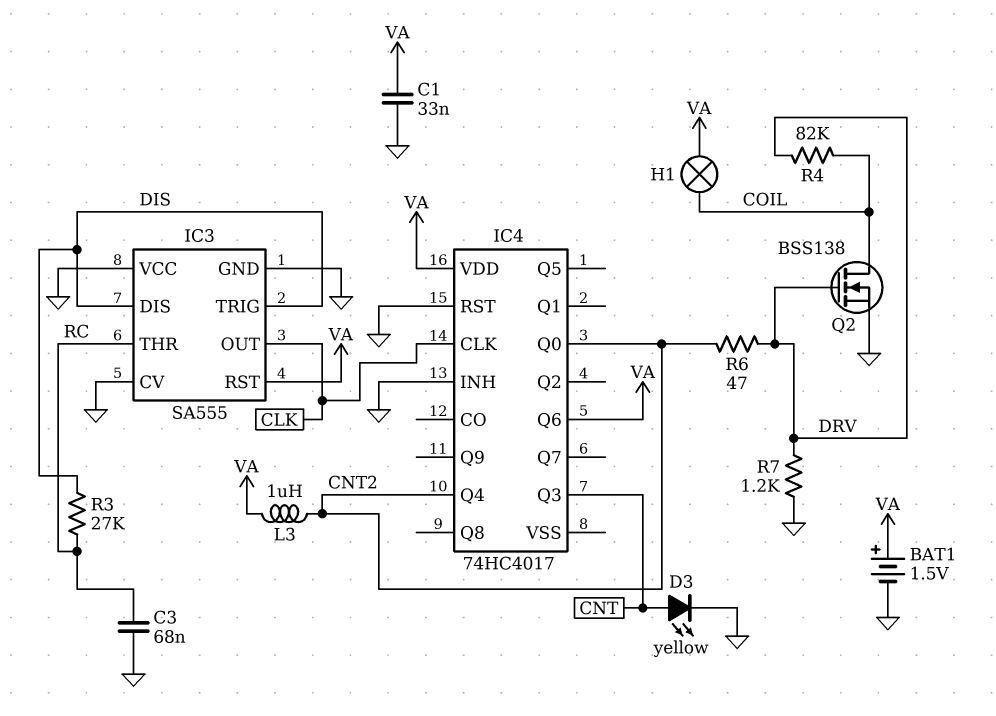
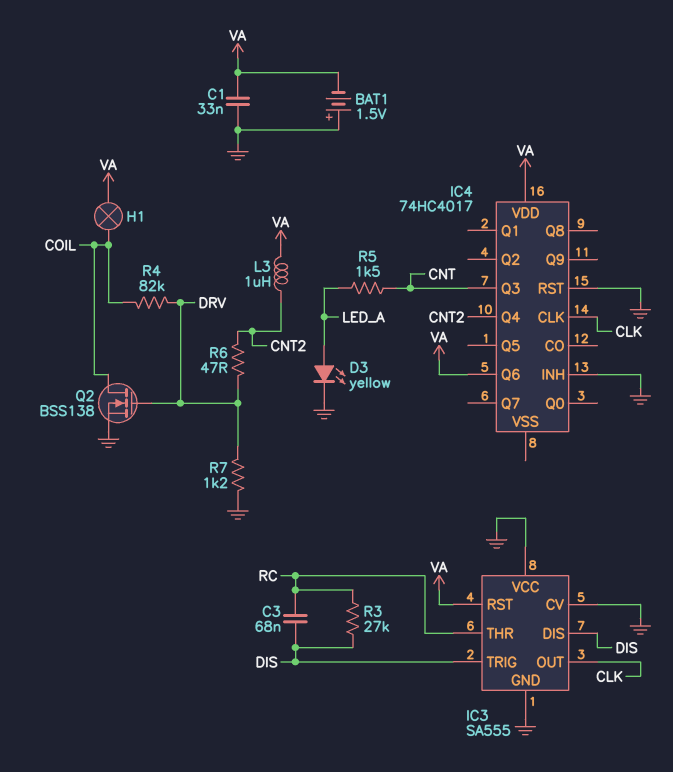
BAT1: 1.5V (plus VA, minus GND) -> 1.5V (plus GND, minus VA)
C3: 68nF (GND, RC) -> 68nF (DIS, RC)
D3: LED yellow (A CNT, K GND) -> LED yellow (A LED_A, K GND)
IC4 pin Q0: CNT2 -> none
R5: none -> 1.5k (CNT, LED_A)

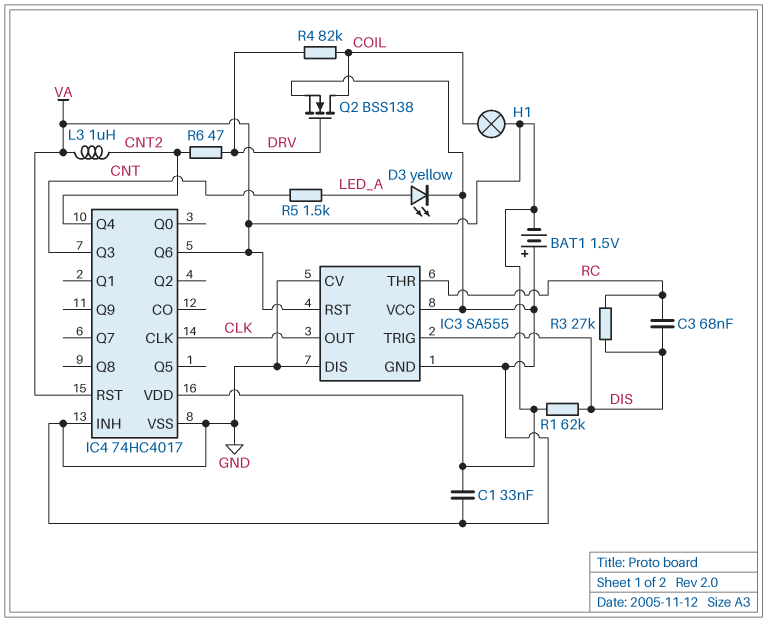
IC3 pin DIS: DIS -> GND
IC4 pin RST: GND -> VA
IC4 pin VSS: none -> GND
R1: none -> 62k (DIS, VA)
R7: 1.2k (DRV, GND) -> none

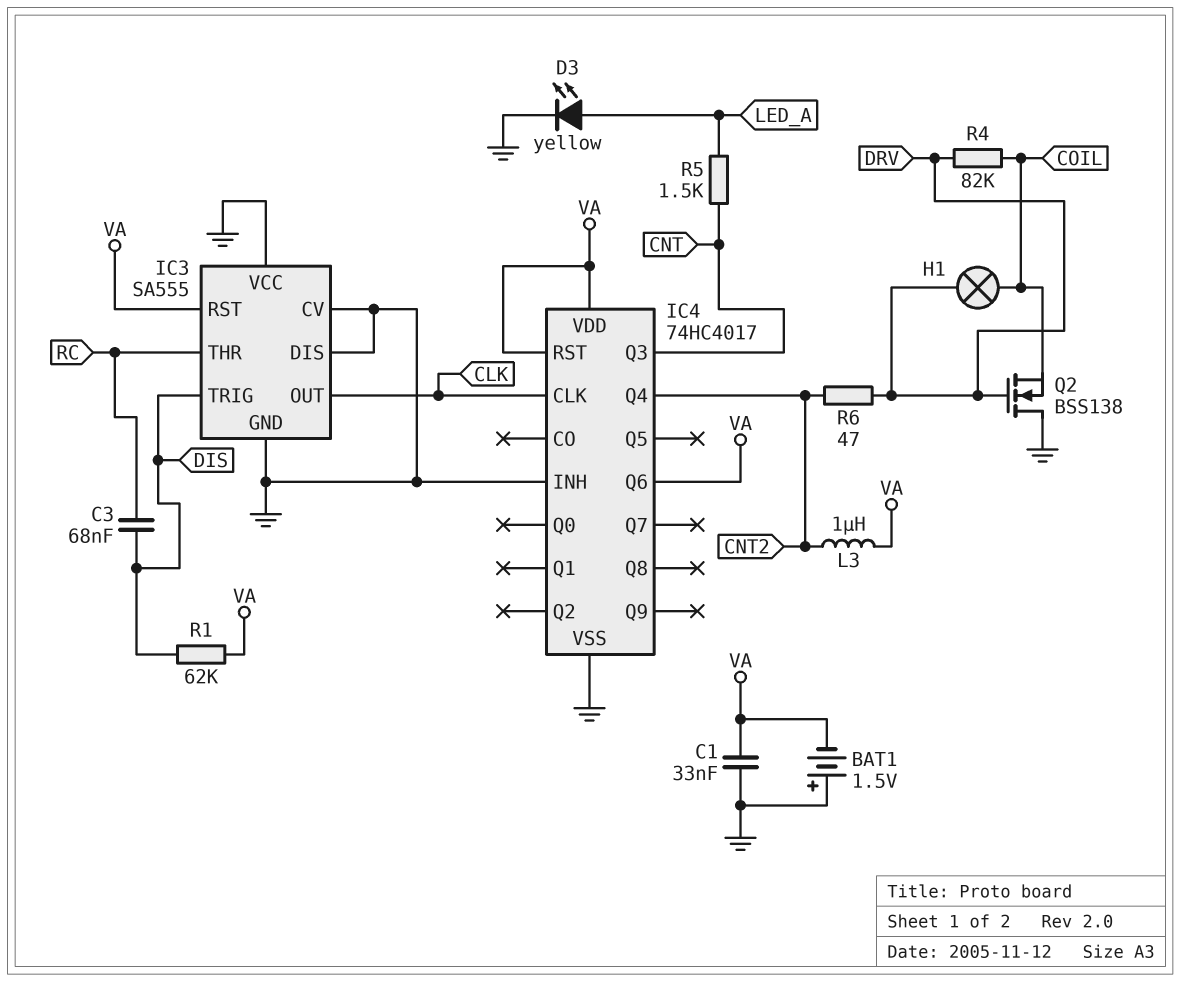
H1: lamp (COIL, VA) -> lamp (COIL, DRV)
Q2: NMOS BSS138 (G DRV, D COIL, S GND) -> NMOS BSS138 (G DRV, D GND, S COIL)
R3: 27k (DIS, RC) -> none

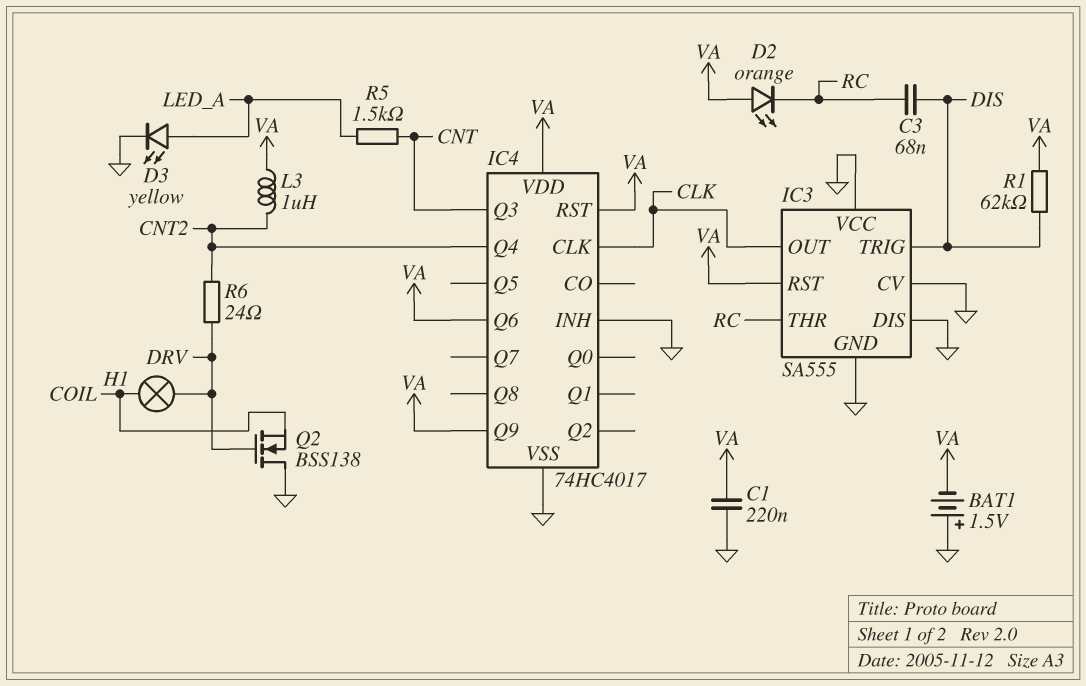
C1: 33nF (GND, VA) -> 220nF (GND, VA)
D2: none -> LED orange (A VA, K RC)
IC4 pin Q9: none -> VA
R4: 82k (COIL, DRV) -> none
R6: 47 (CNT2, DRV) -> 24 (CNT2, DRV)

